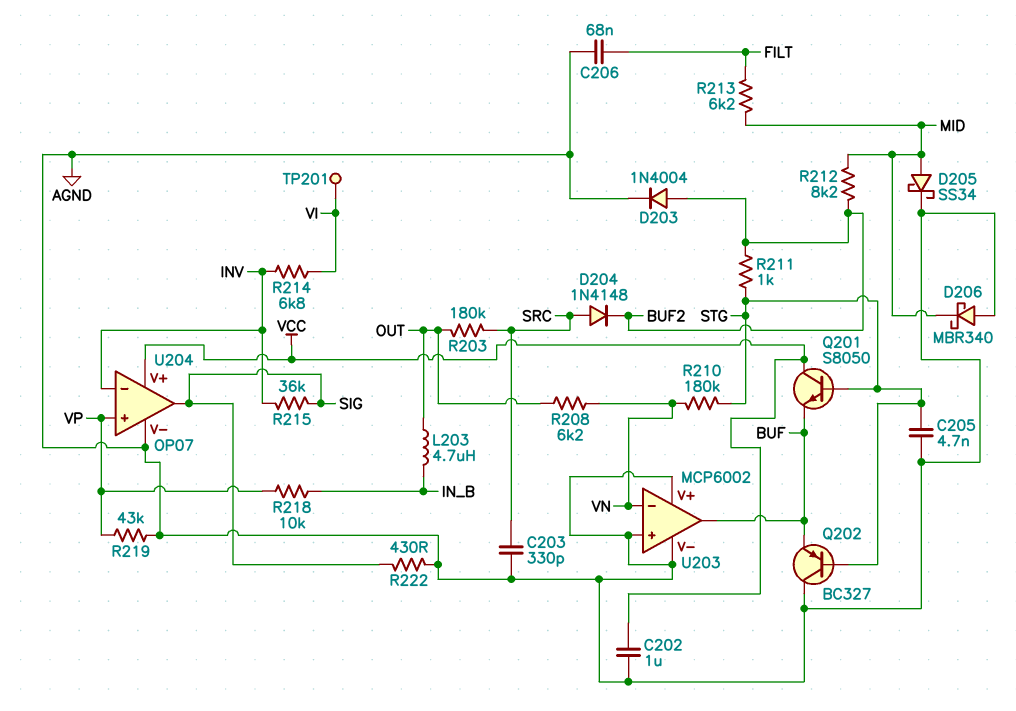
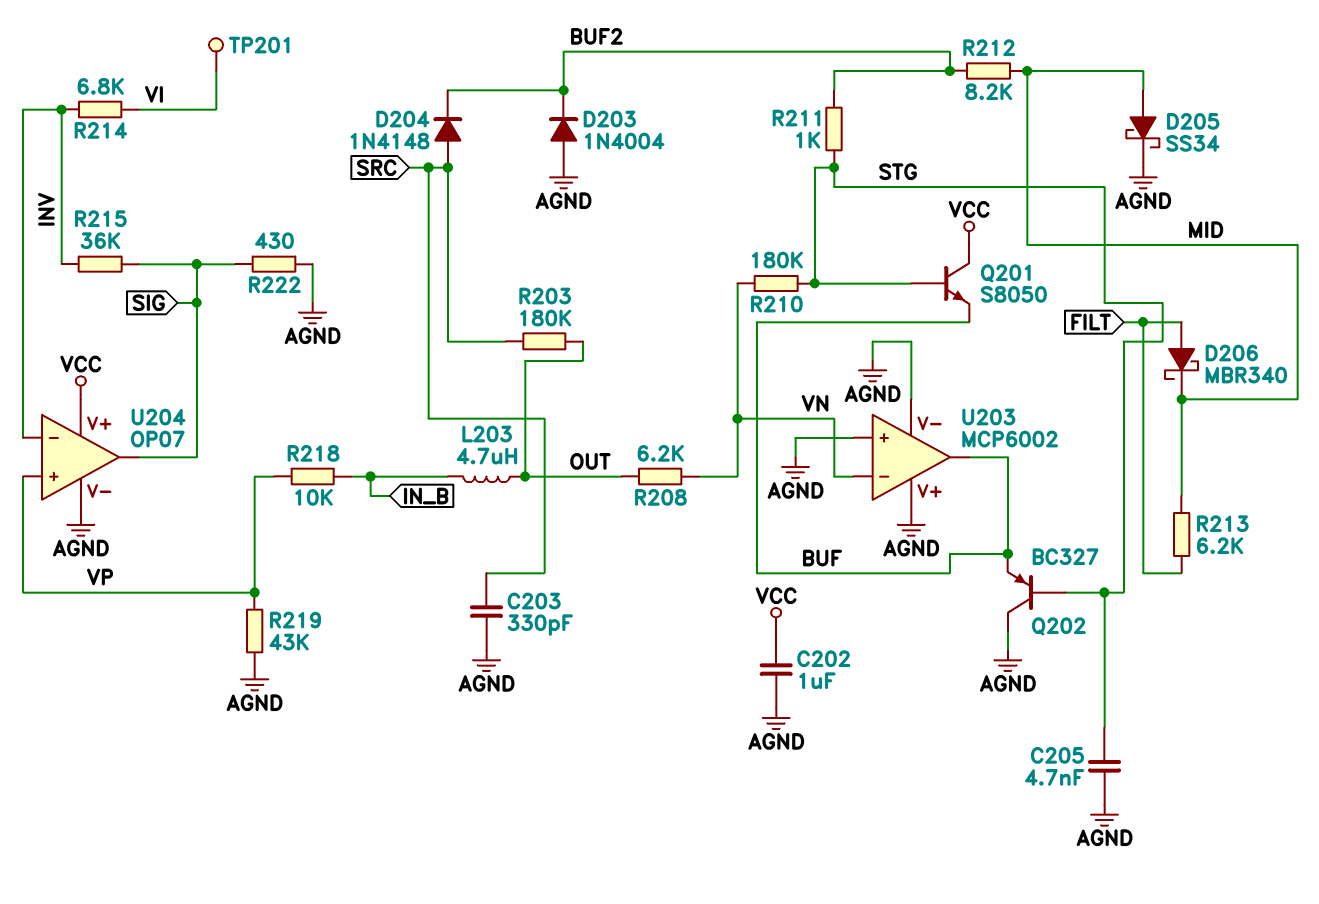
C206: 68nF (AGND, FILT) -> none
D203: diode 1N4004 (A BUF2, K AGND) -> diode 1N4004 (A AGND, K BUF2)
D206: schottky MBR340 (A AGND, K MID) -> schottky MBR340 (A FILT, K MID)

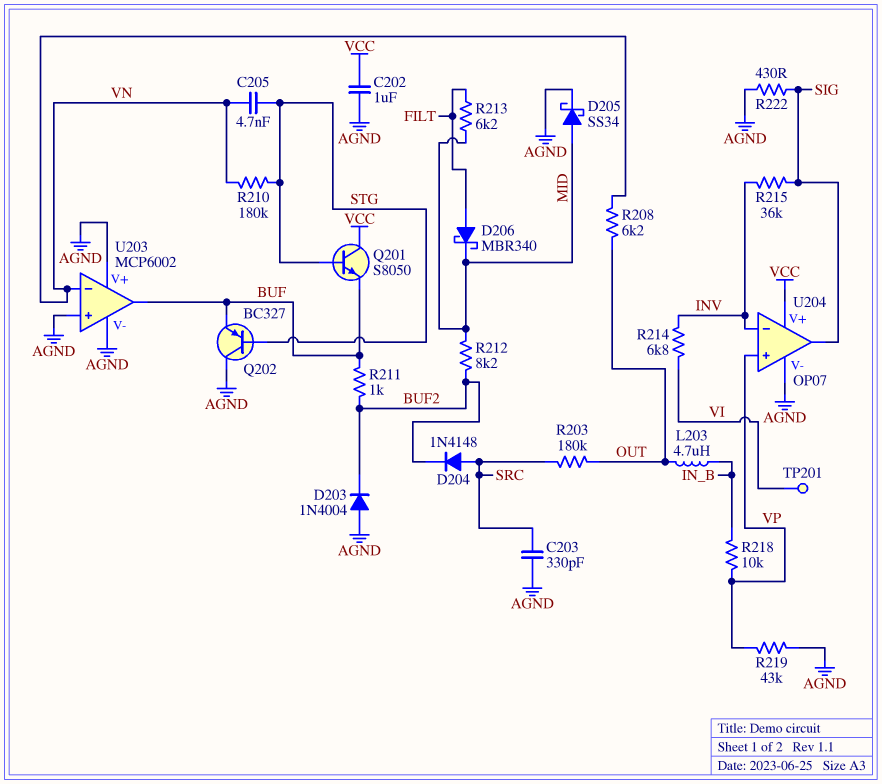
C205: 4.7nF (AGND, STG) -> 4.7nF (STG, VN)
R211: 1k (BUF2, STG) -> 1k (BUF, BUF2)

